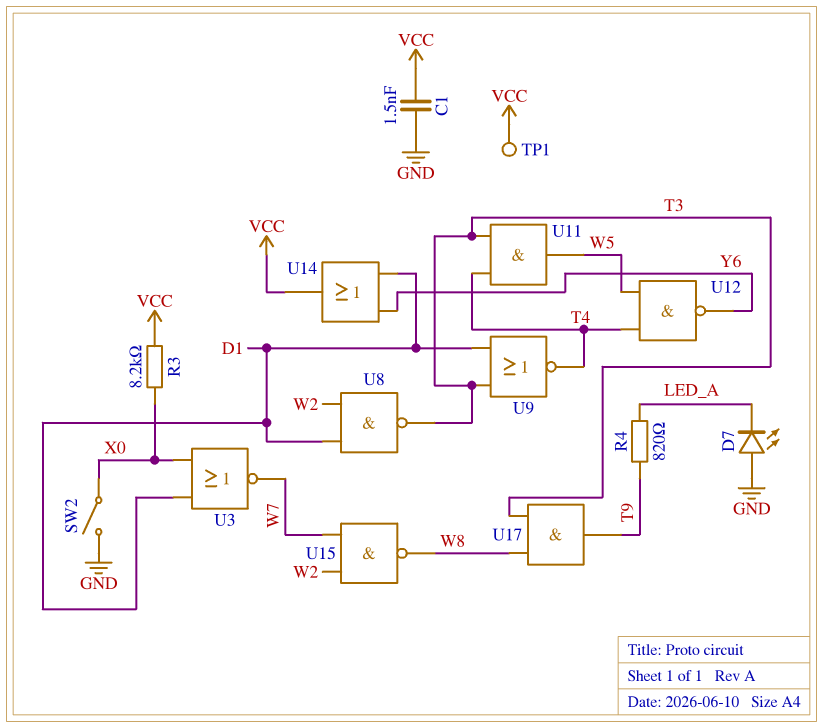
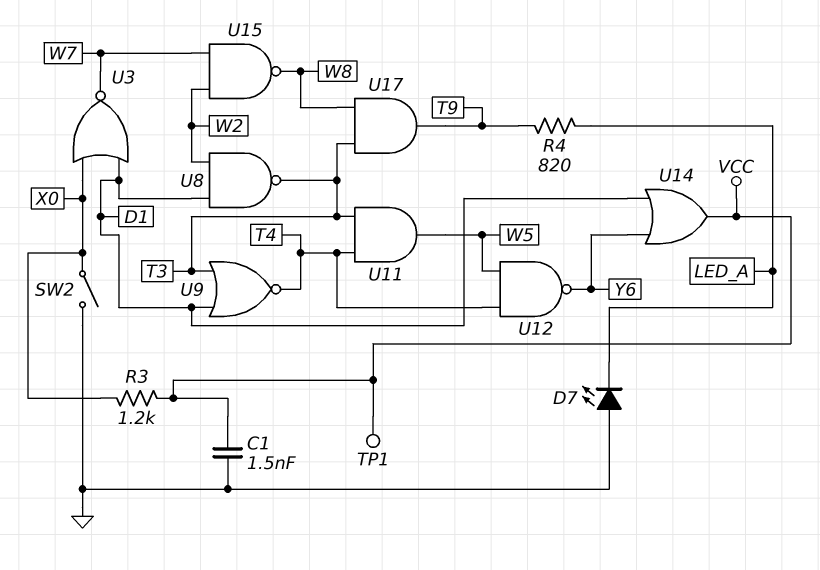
R3: 8.2k (VCC, X0) -> 1.2k (VCC, X0)

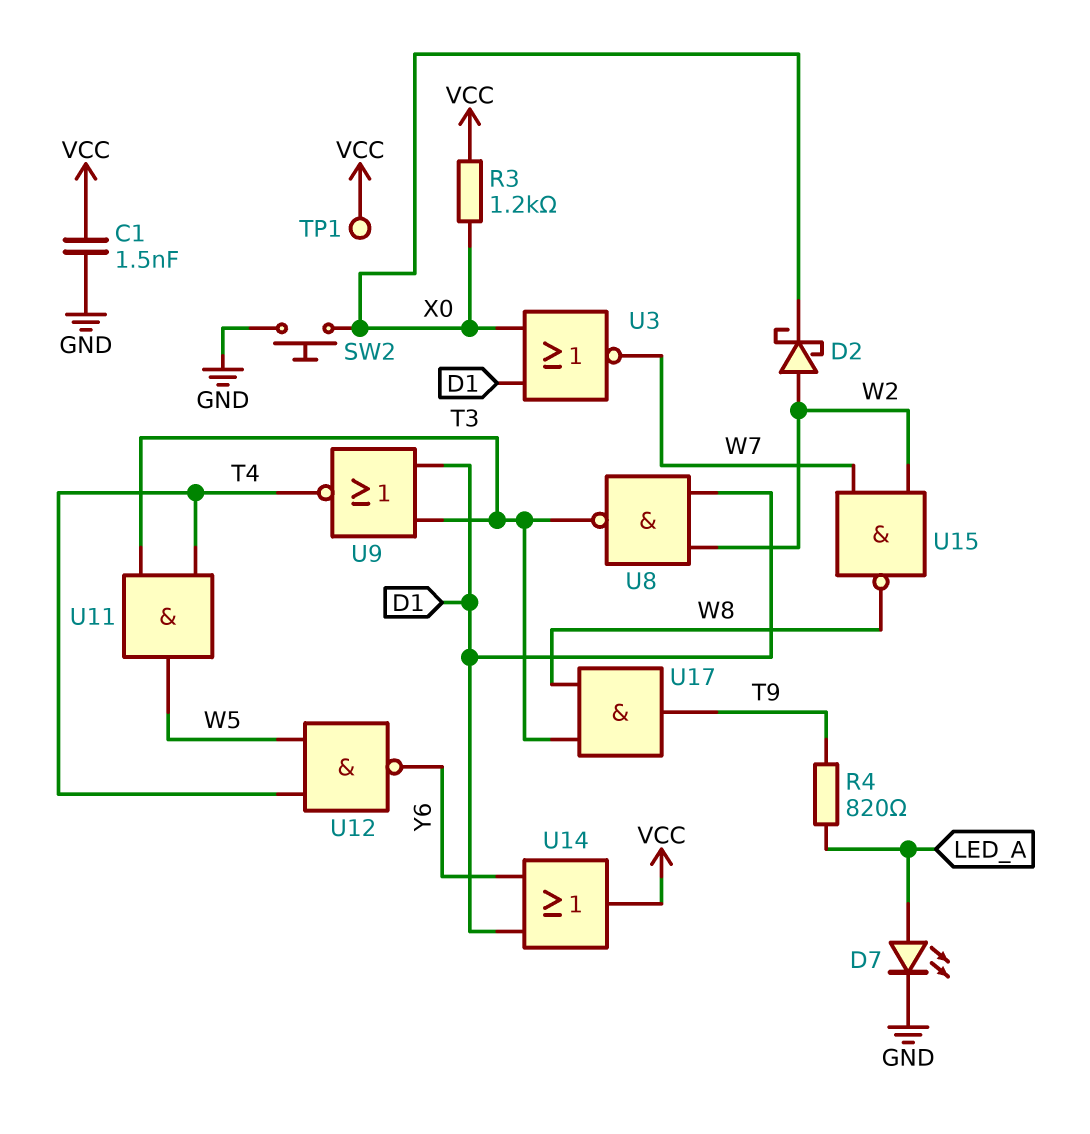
D2: none -> schottky (A W2, K X0)
D7: LED (A GND, K LED_A) -> LED (A LED_A, K GND)
SW2: switch (GND, X0) -> button (GND, X0)

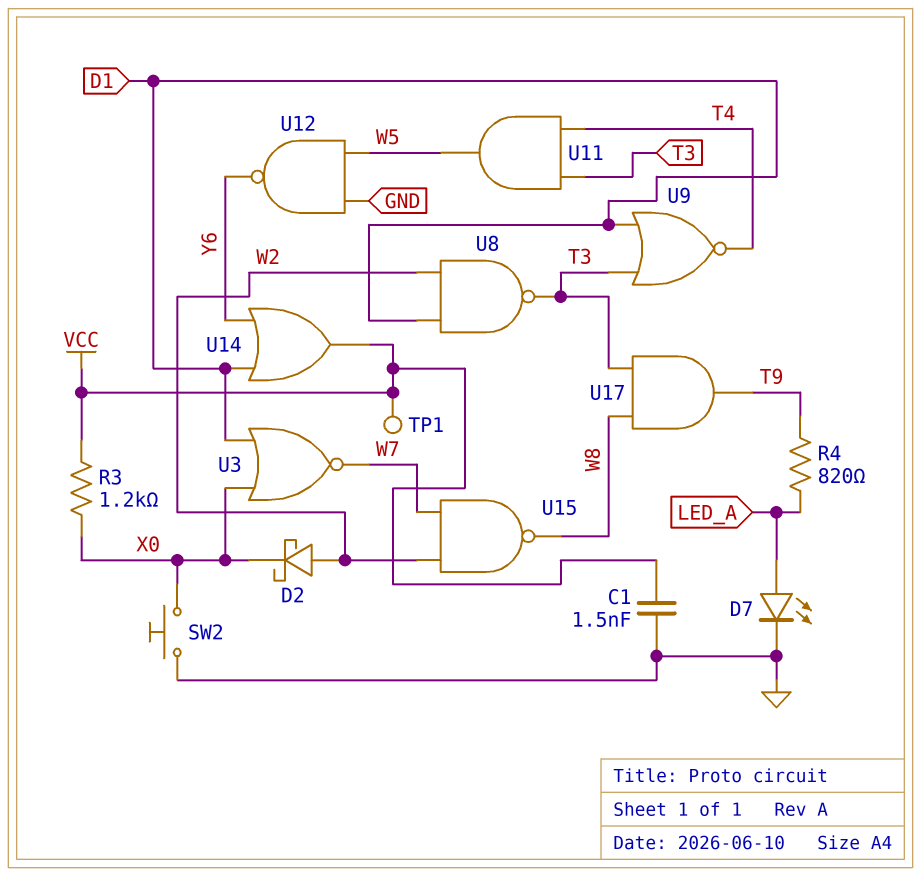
U12: NAND (in T4, in W5, out Y6) -> NAND (in GND, in W5, out Y6)

